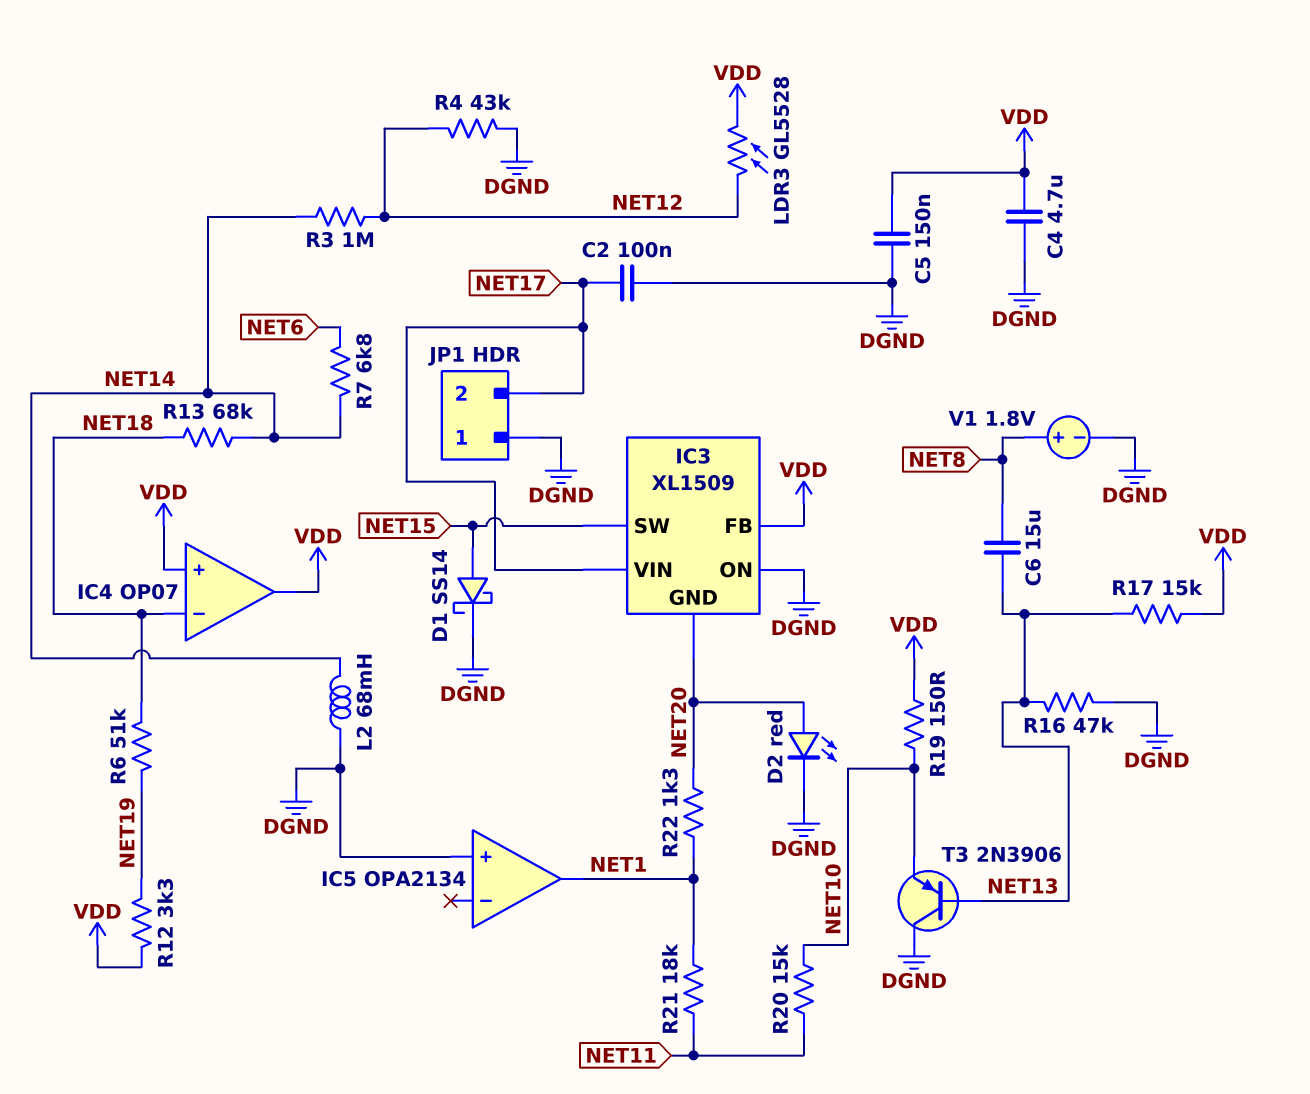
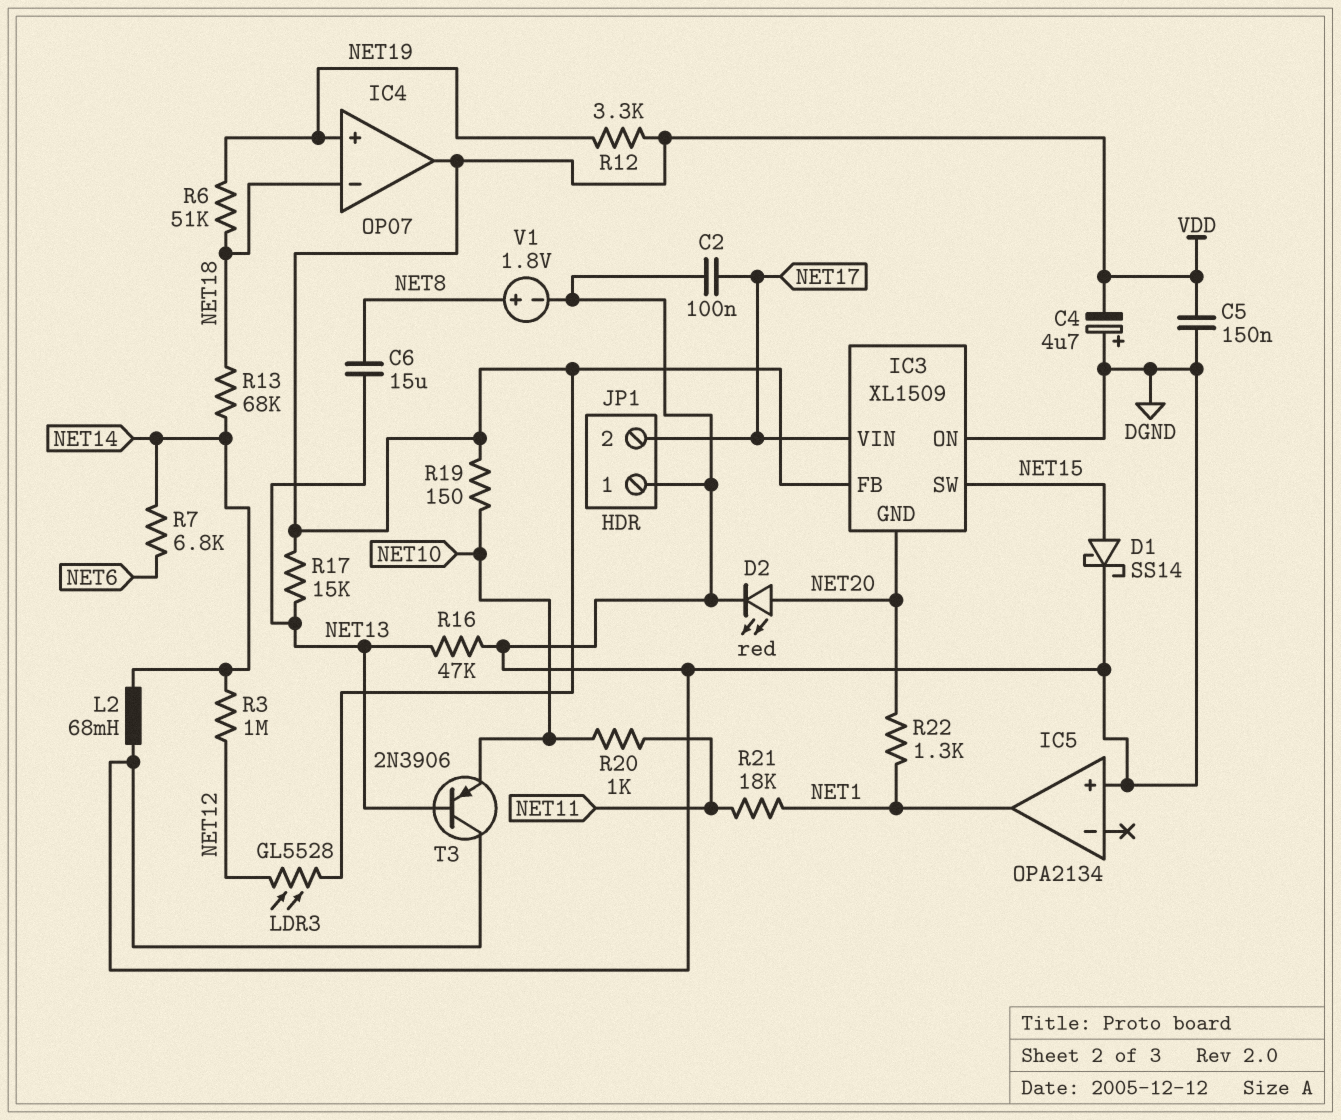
C4: 4.7uF (DGND, VDD) -> 4.7uF (plus DGND, minus VDD)
IC4 pin in+: VDD -> NET19
R4: 43k (DGND, NET12) -> none
R20: 15k (NET10, NET11) -> 1k (NET10, NET11)

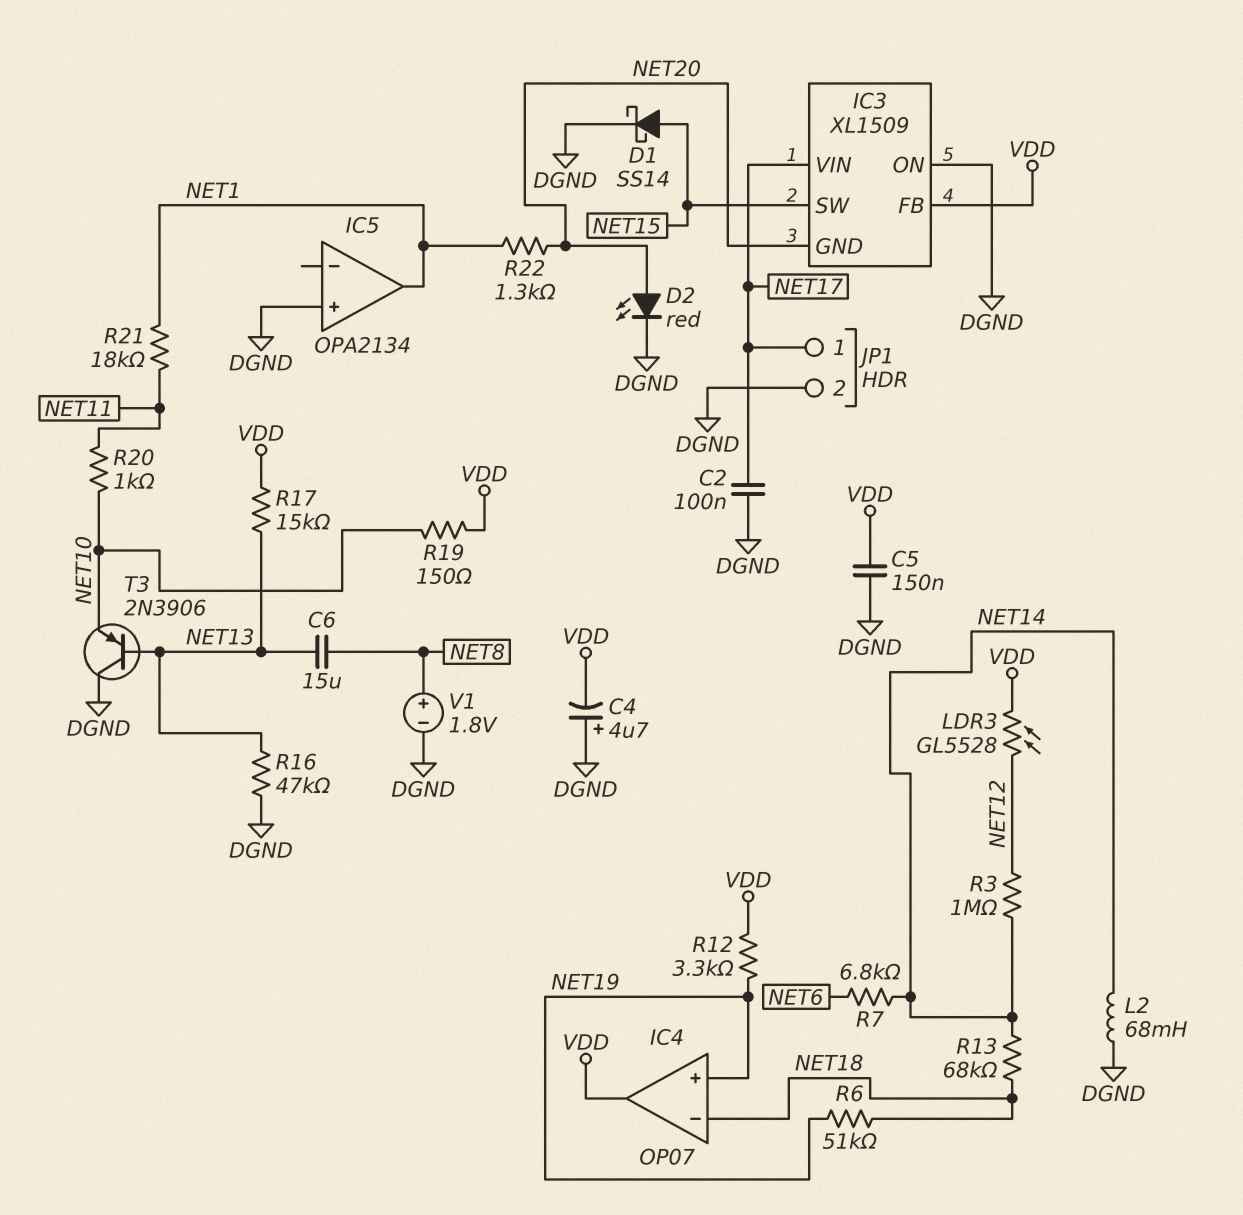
JP1 pin 1: DGND -> NET17
JP1 pin 2: NET17 -> DGND

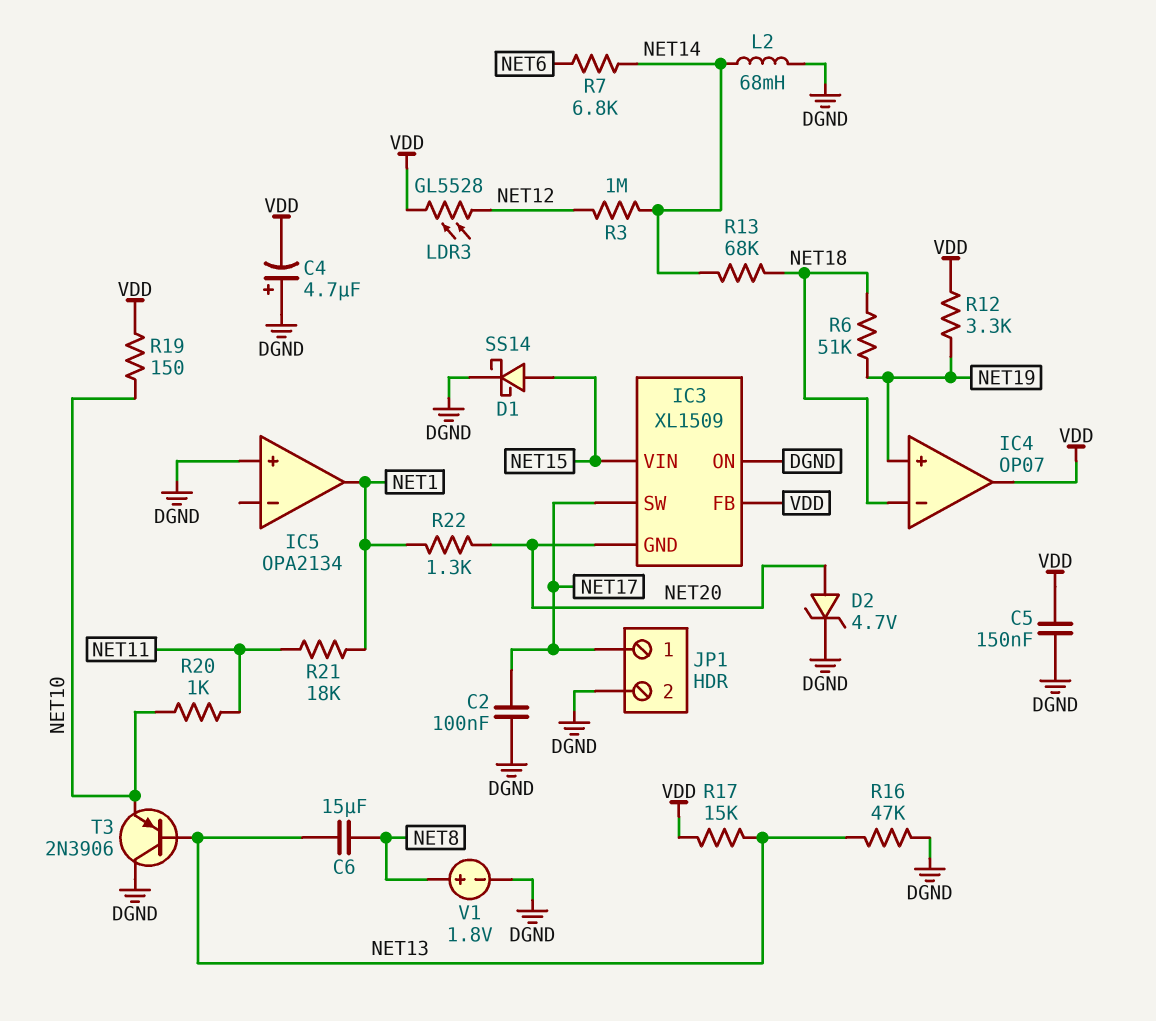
D2: LED red (A NET20, K DGND) -> zener 4.7V (A NET20, K DGND)
IC3 pin SW: NET15 -> NET17
IC3 pin VIN: NET17 -> NET15

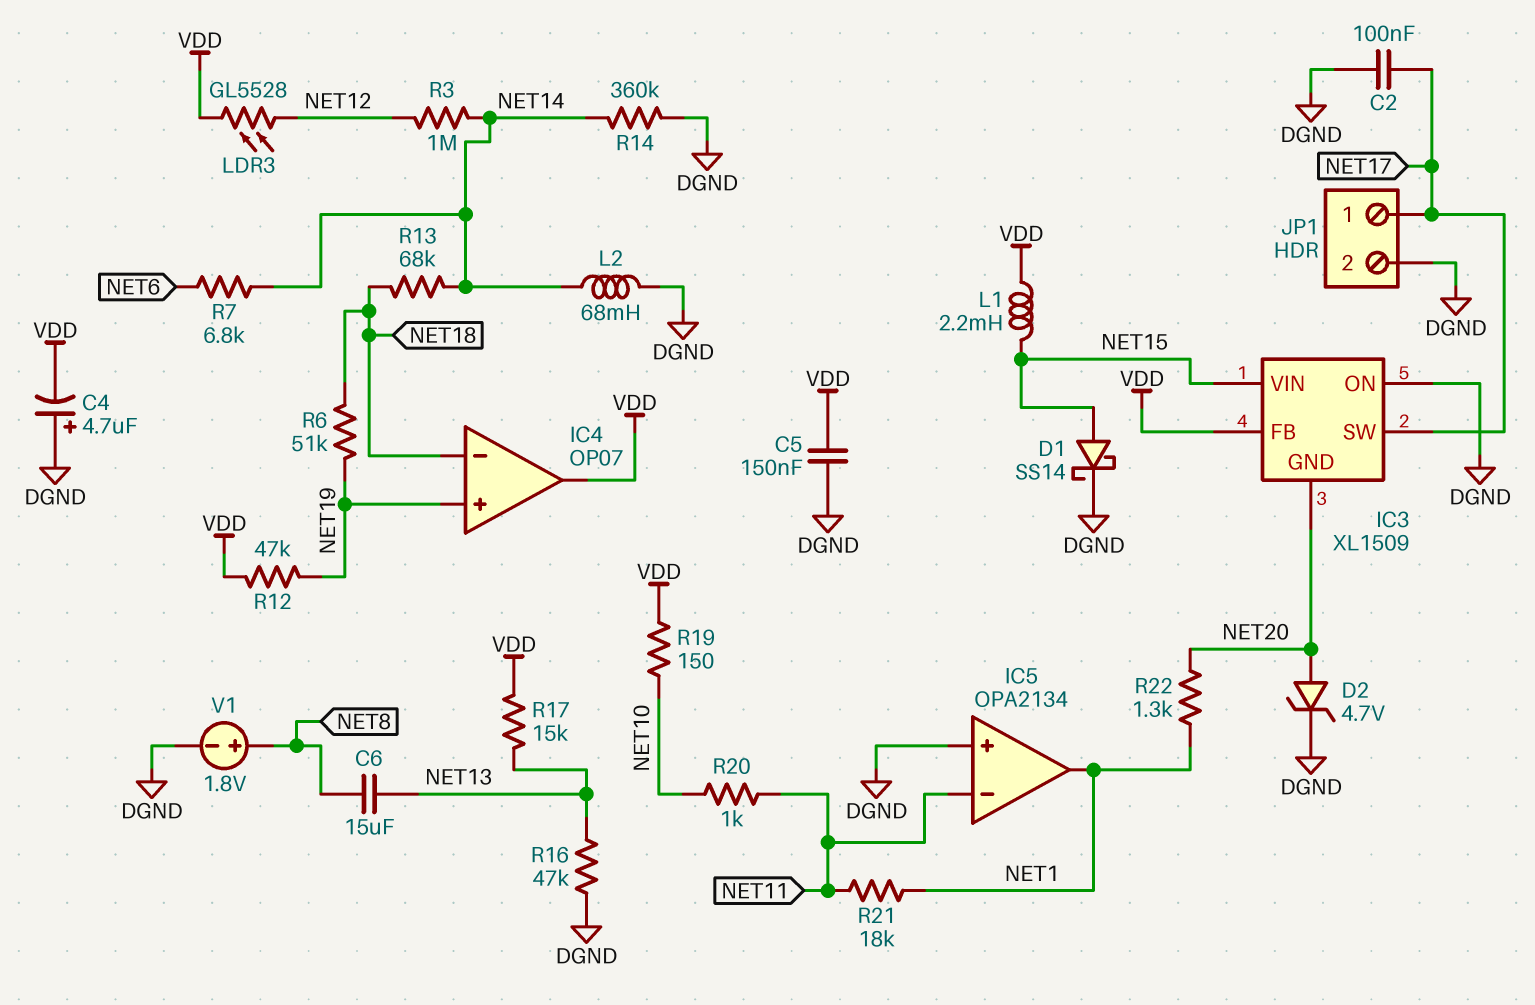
IC5 pin in-: none -> NET11
L1: none -> 2.2mH (NET15, VDD)
R12: 3.3k (NET19, VDD) -> 47k (NET19, VDD)
R14: none -> 360k (DGND, NET14)
T3: PNP 2N3906 (B NET13, C DGND, E NET10) -> none

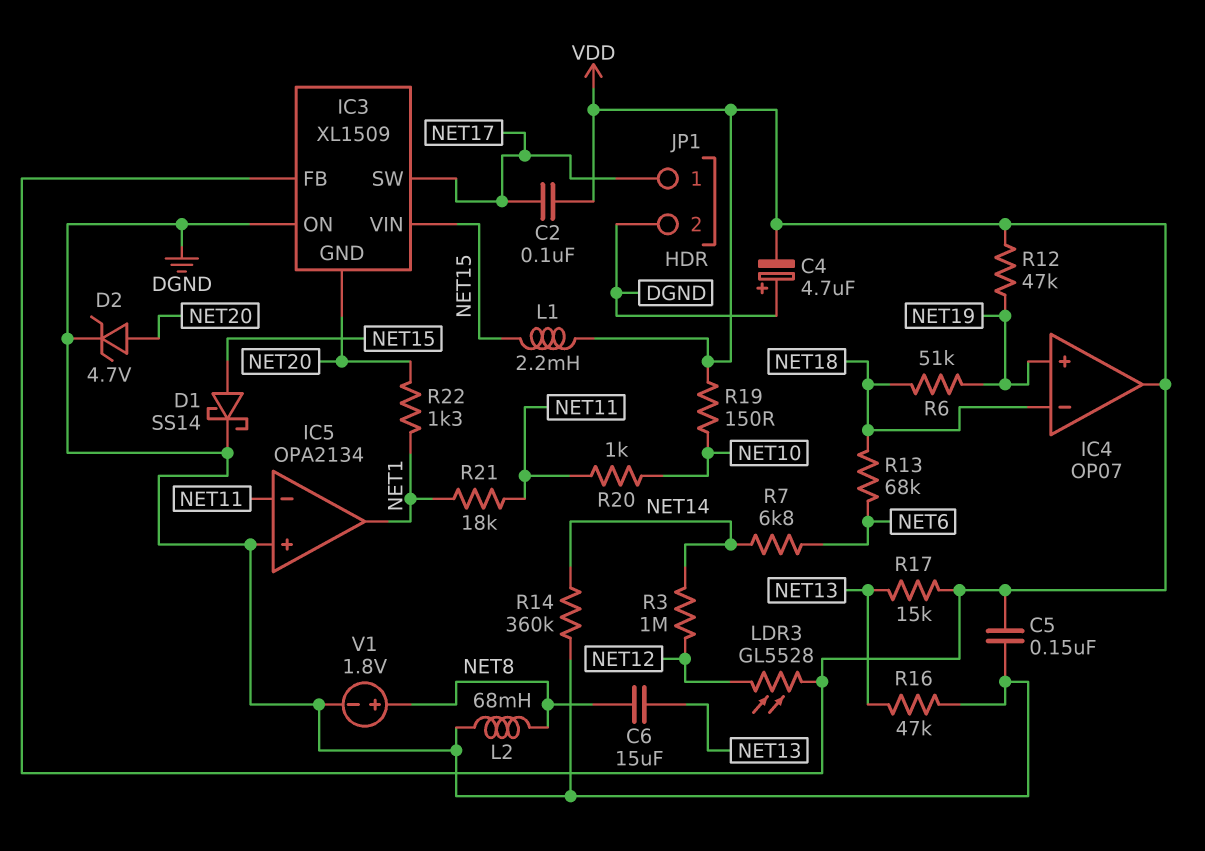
C2: 100nF (DGND, NET17) -> 100nF (NET17, VDD)
L2: 68mH (DGND, NET14) -> 68mH (DGND, NET8)
R13: 68k (NET14, NET18) -> 68k (NET6, NET18)

